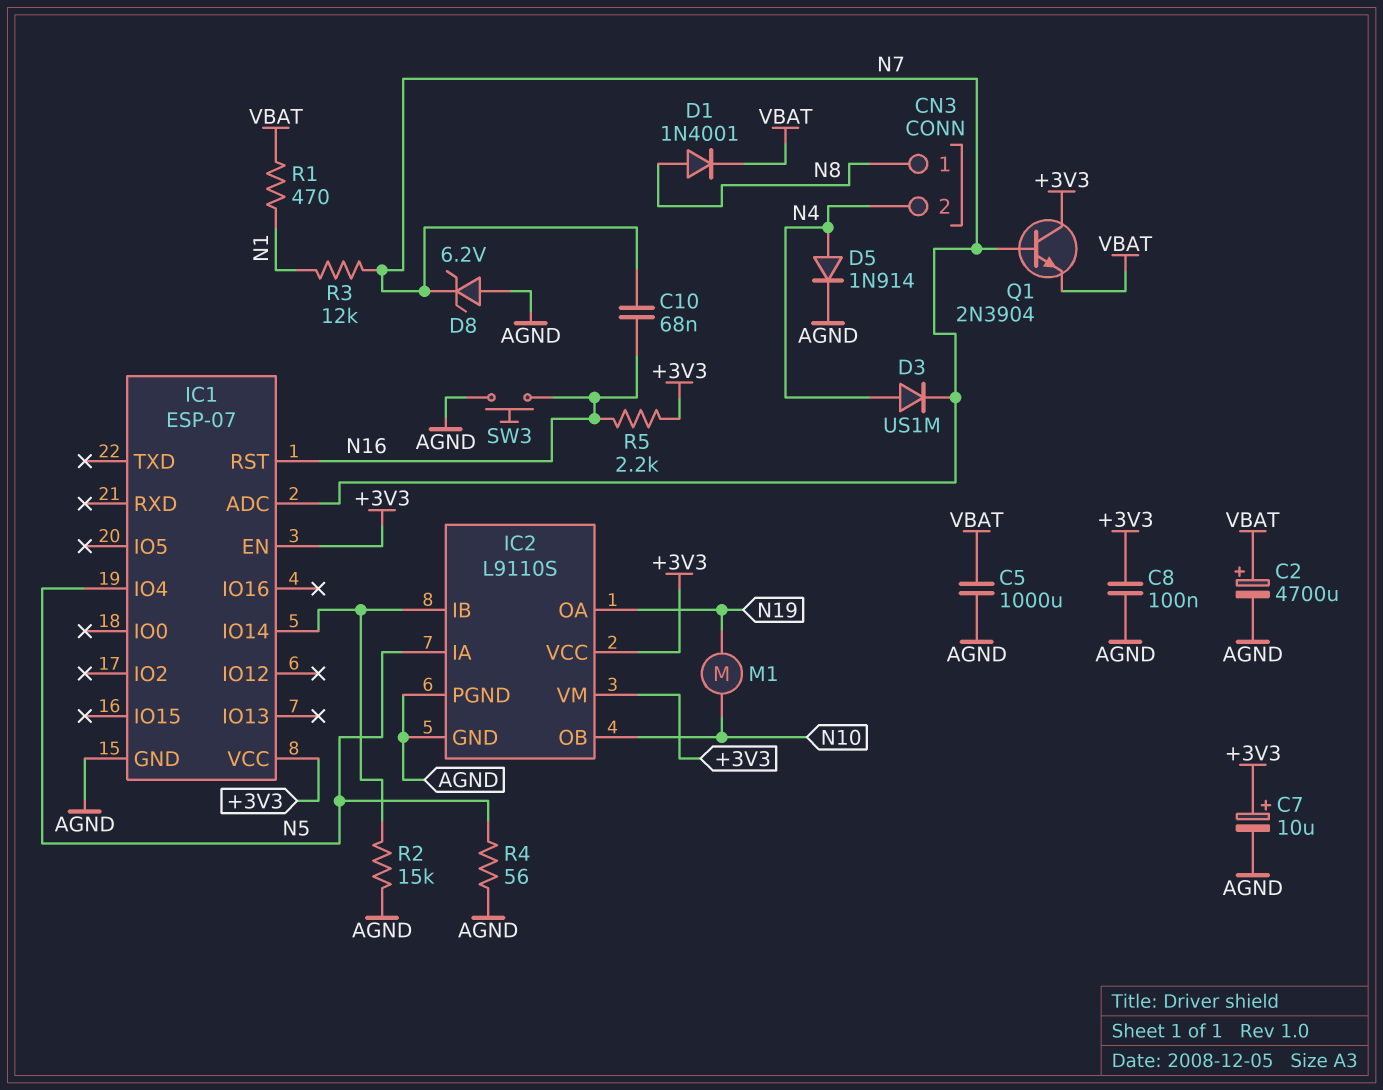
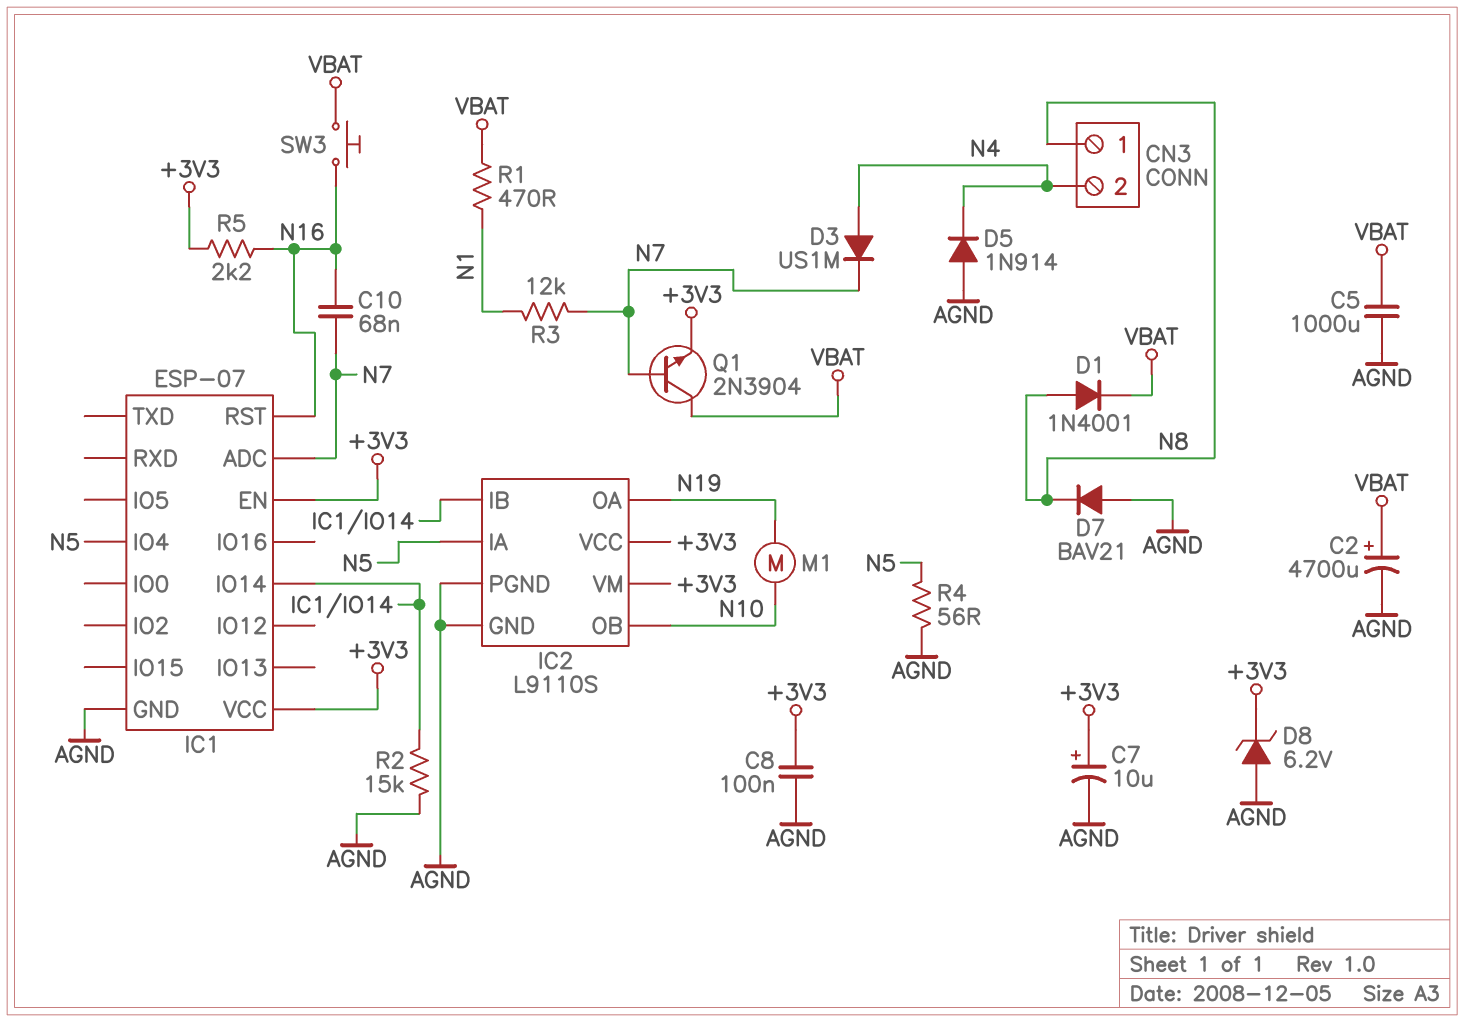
D5: diode 1N914 (A N4, K AGND) -> diode 1N914 (A AGND, K N4)
D7: none -> diode BAV21 (A AGND, K N8)
D8: zener 6.2V (A AGND, K N7) -> zener 6.2V (A AGND, K +3V3)
Q1: NPN 2N3904 (B N7, C +3V3, E VBAT) -> NPN 2N3904 (B N7, C VBAT, E +3V3)
SW3: button (AGND, N16) -> button (N16, VBAT)

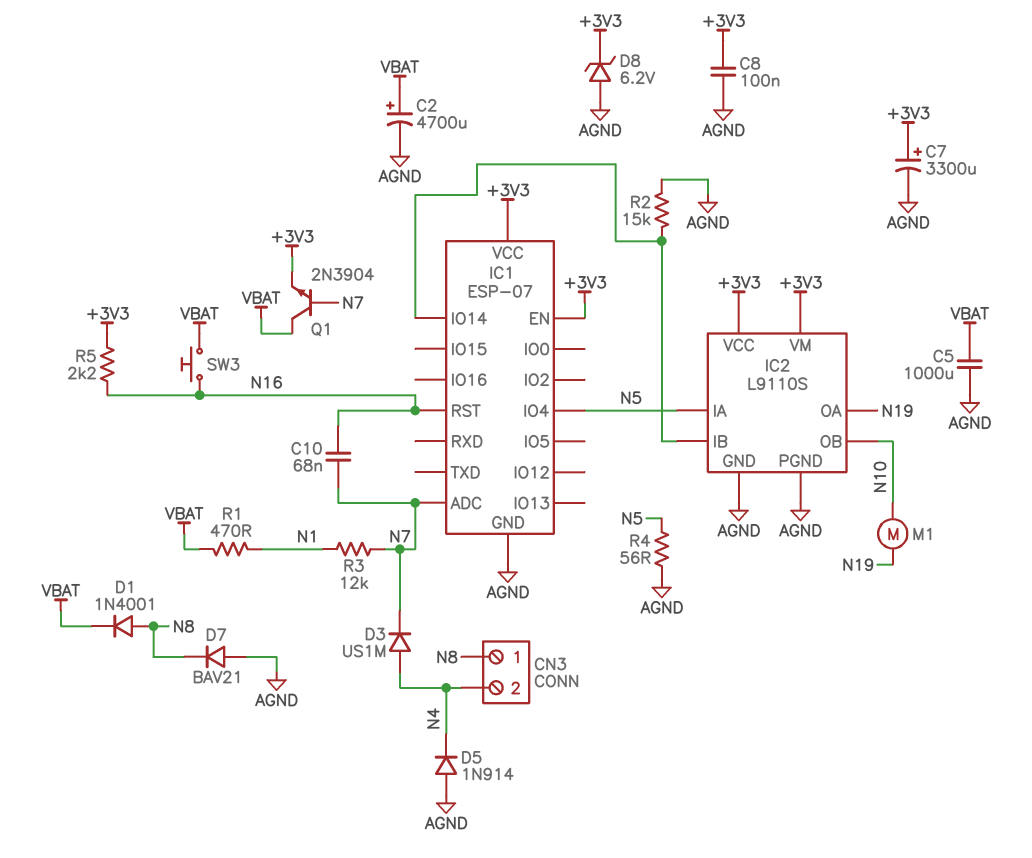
C7: 10uF (plus +3V3, minus AGND) -> 3300uF (plus +3V3, minus AGND)

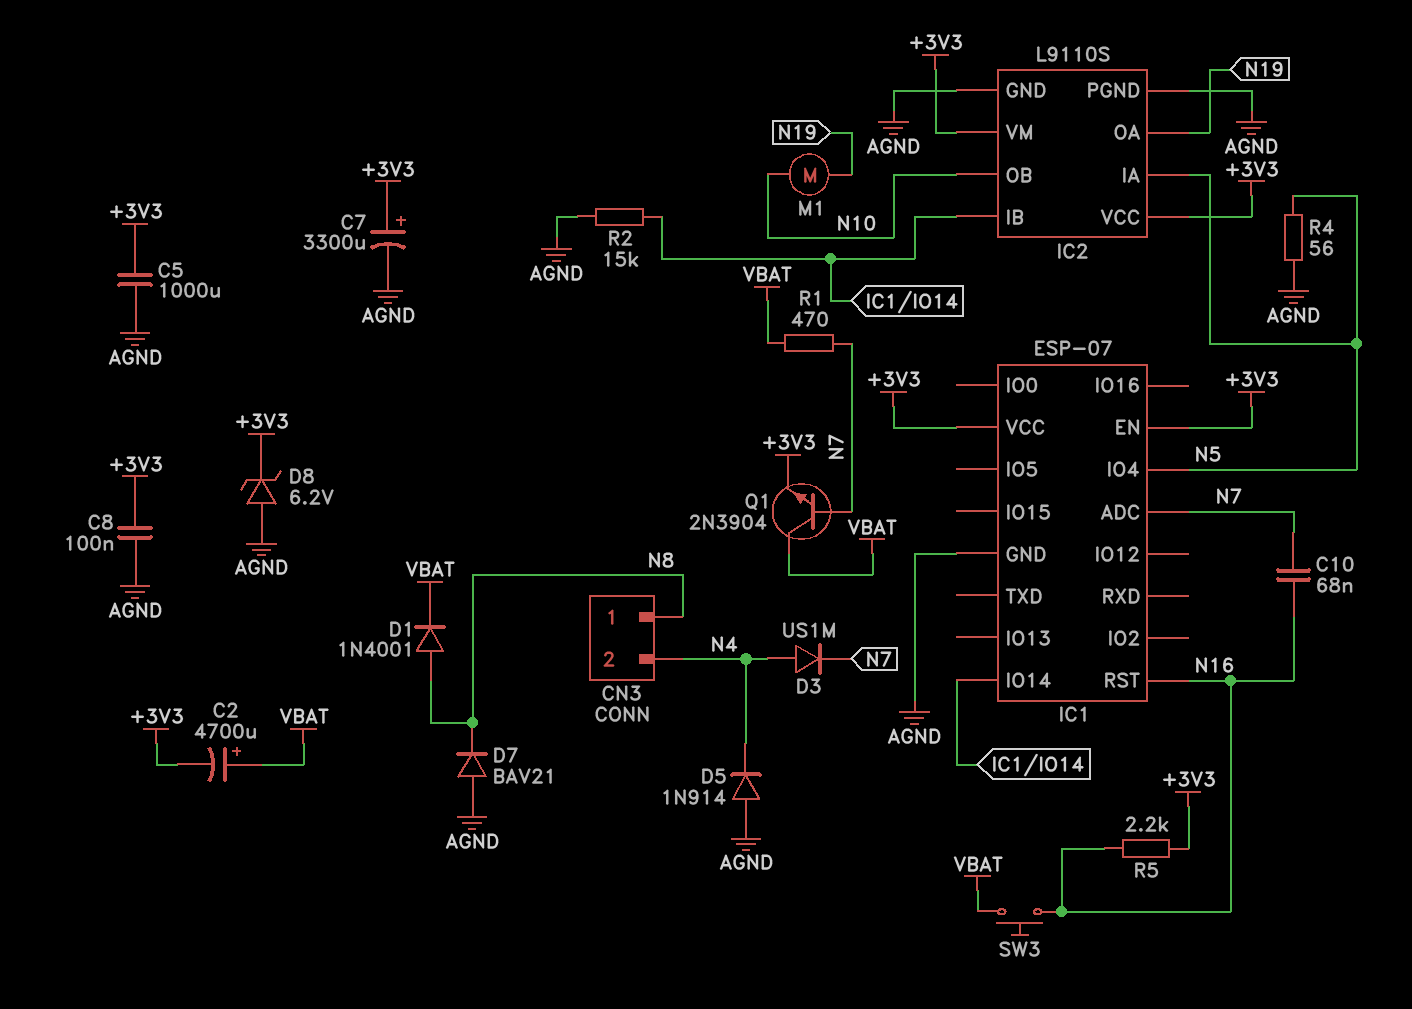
C2: 4700uF (plus VBAT, minus AGND) -> 4700uF (plus VBAT, minus +3V3)
C5: 1000uF (AGND, VBAT) -> 1000uF (+3V3, AGND)
R1: 470 (N1, VBAT) -> 470 (N7, VBAT)
R3: 12k (N1, N7) -> none

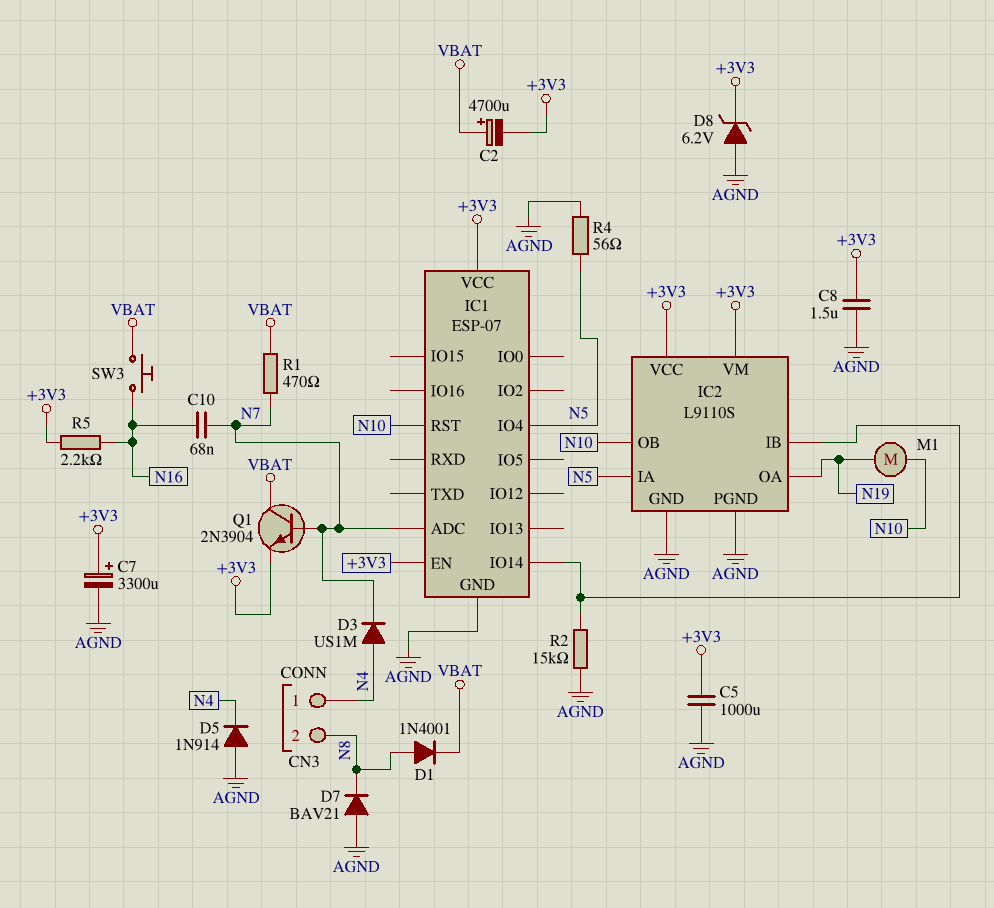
C8: 100nF (+3V3, AGND) -> 1.5uF (+3V3, AGND)
CN3 pin 1: N8 -> N4
CN3 pin 2: N4 -> N8
IC1 pin RST: N16 -> N10

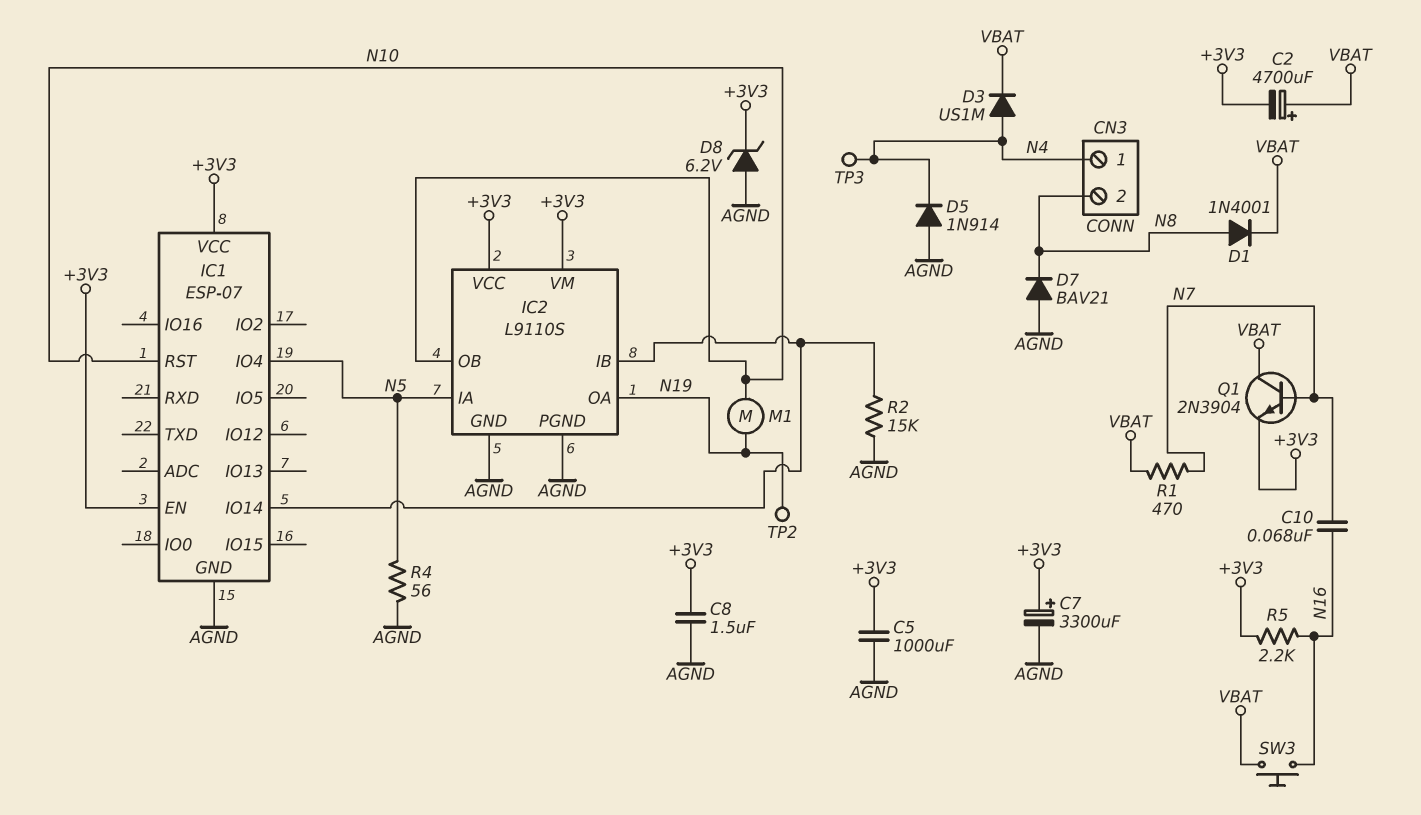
D3: diode US1M (A N4, K N7) -> diode US1M (A N4, K VBAT)
IC1 pin ADC: N7 -> none
TP2: none -> test point (N19)
TP3: none -> test point (N4)

